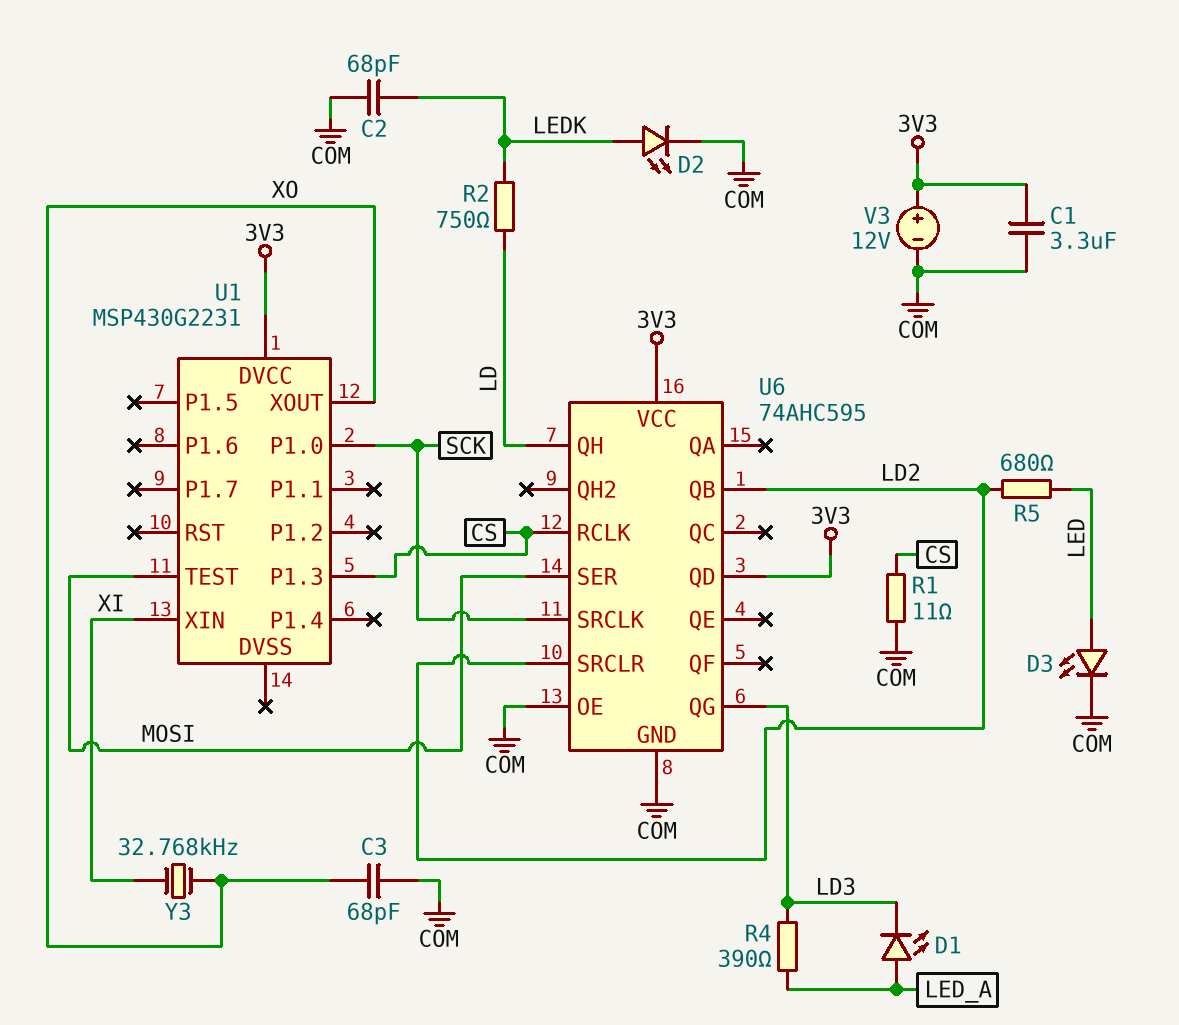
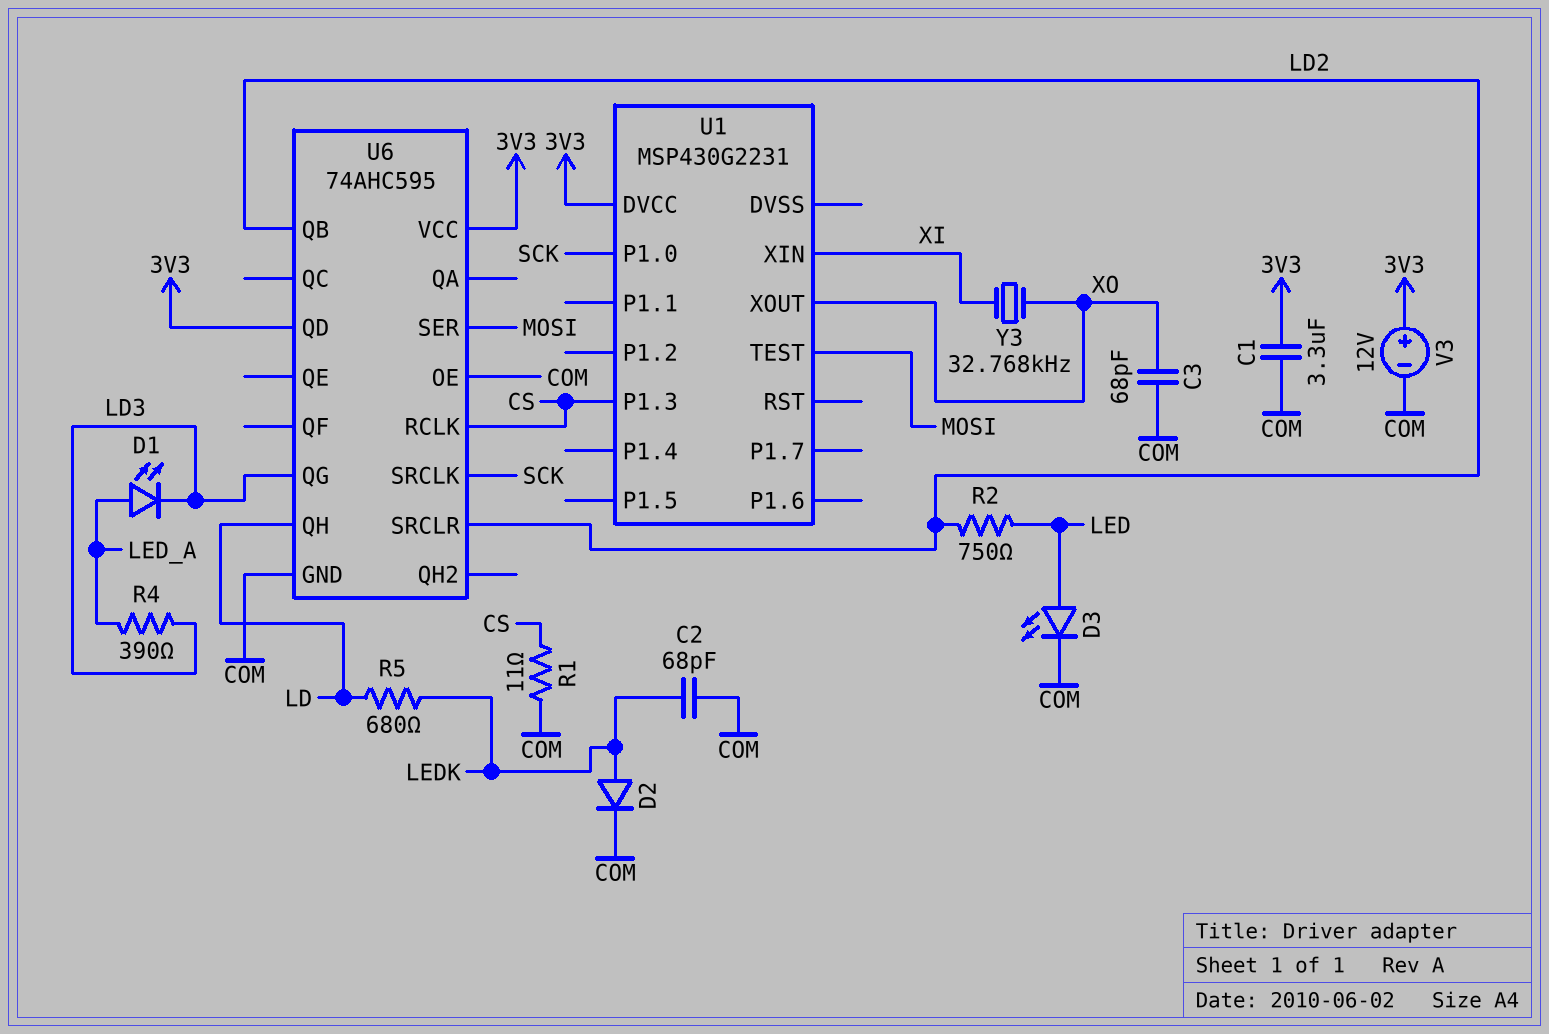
D2: LED (A LEDK, K COM) -> diode (A LEDK, K COM)
R2: 750 (LD, LEDK) -> 750 (LD2, LED)
R5: 680 (LD2, LED) -> 680 (LD, LEDK)

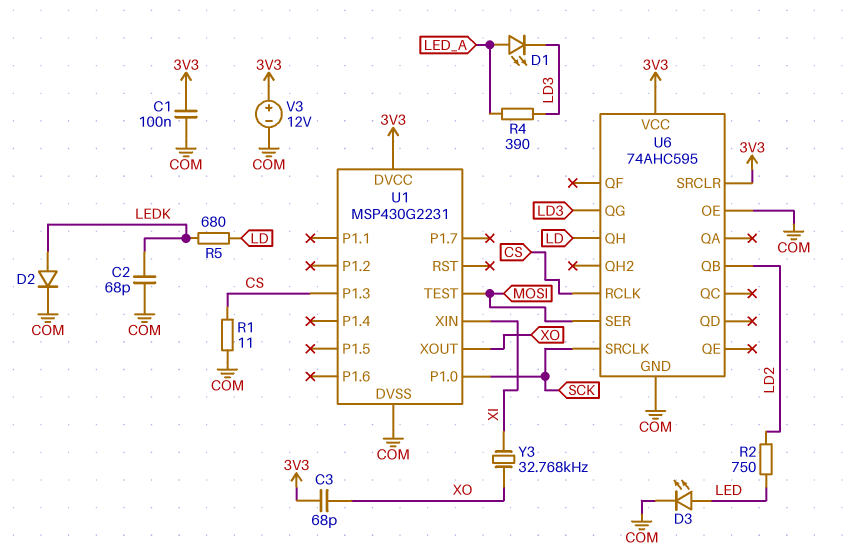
C1: 3.3uF (3V3, COM) -> 100nF (3V3, COM)
C3: 68pF (COM, XO) -> 68pF (3V3, XO)
U1 pin DVSS: none -> COM
U6 pin QD: 3V3 -> none
U6 pin SRCLR: LD2 -> 3V3

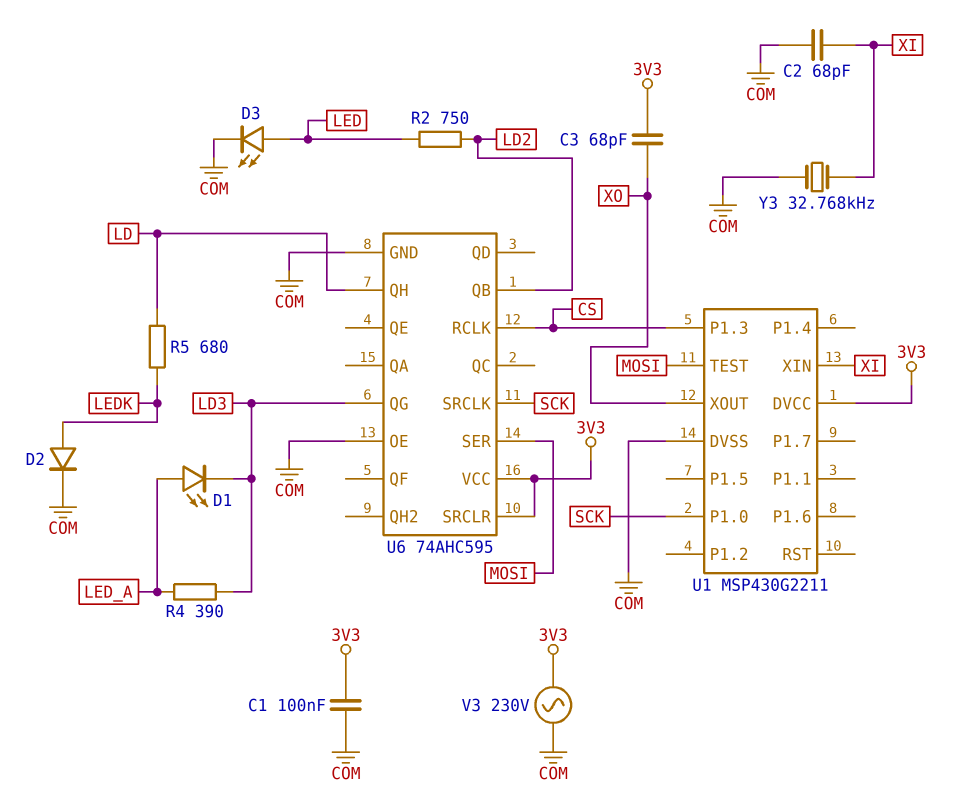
C2: 68pF (COM, LEDK) -> 68pF (COM, XI)
R1: 11 (COM, CS) -> none
U1: MSP430G2231 -> MSP430G2211
V3: 12V (plus 3V3, minus COM) -> AC 230V (3V3, COM)
Y3: 32.768kHz (XI, XO) -> 32.768kHz (COM, XI)

